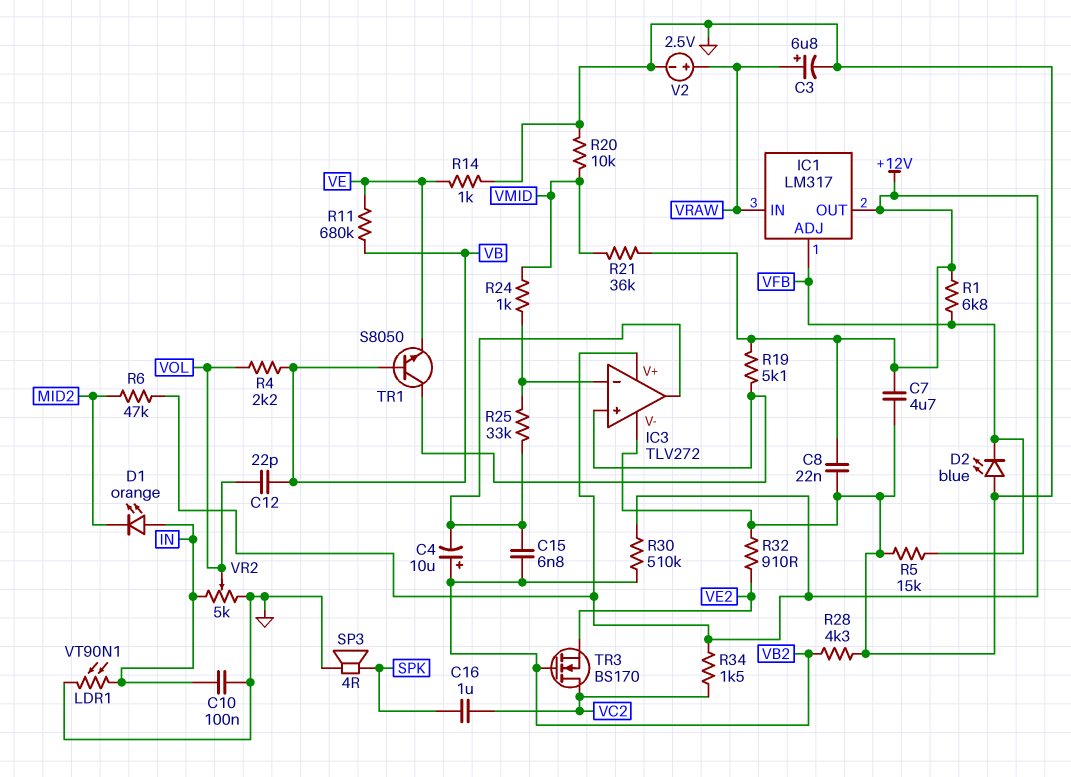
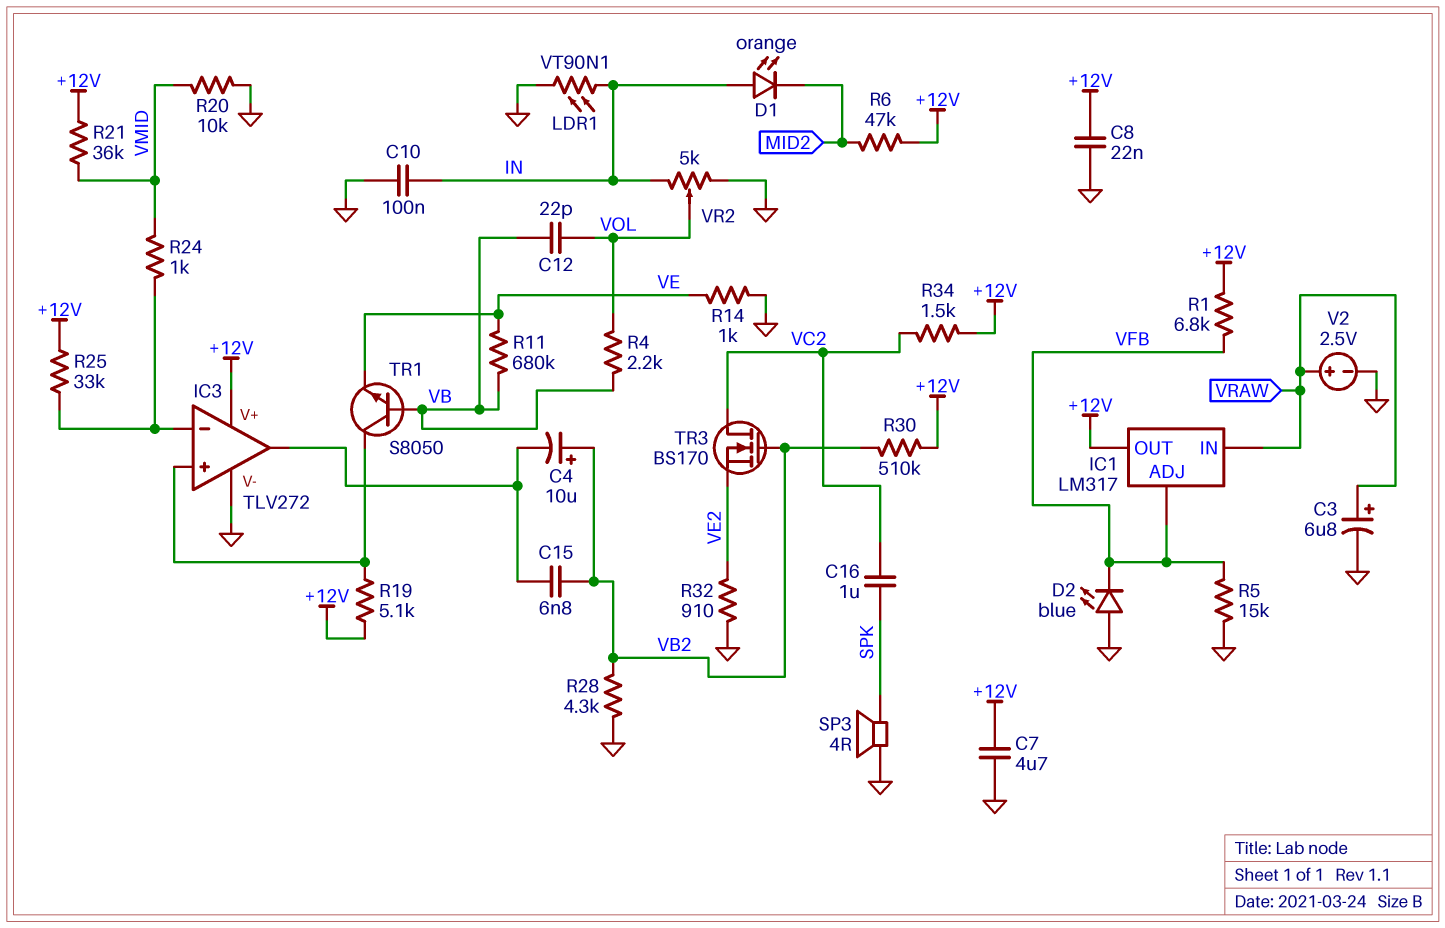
R25: 33k (IC3/in-, IC3/out) -> 33k (+12V, IC3/in-)

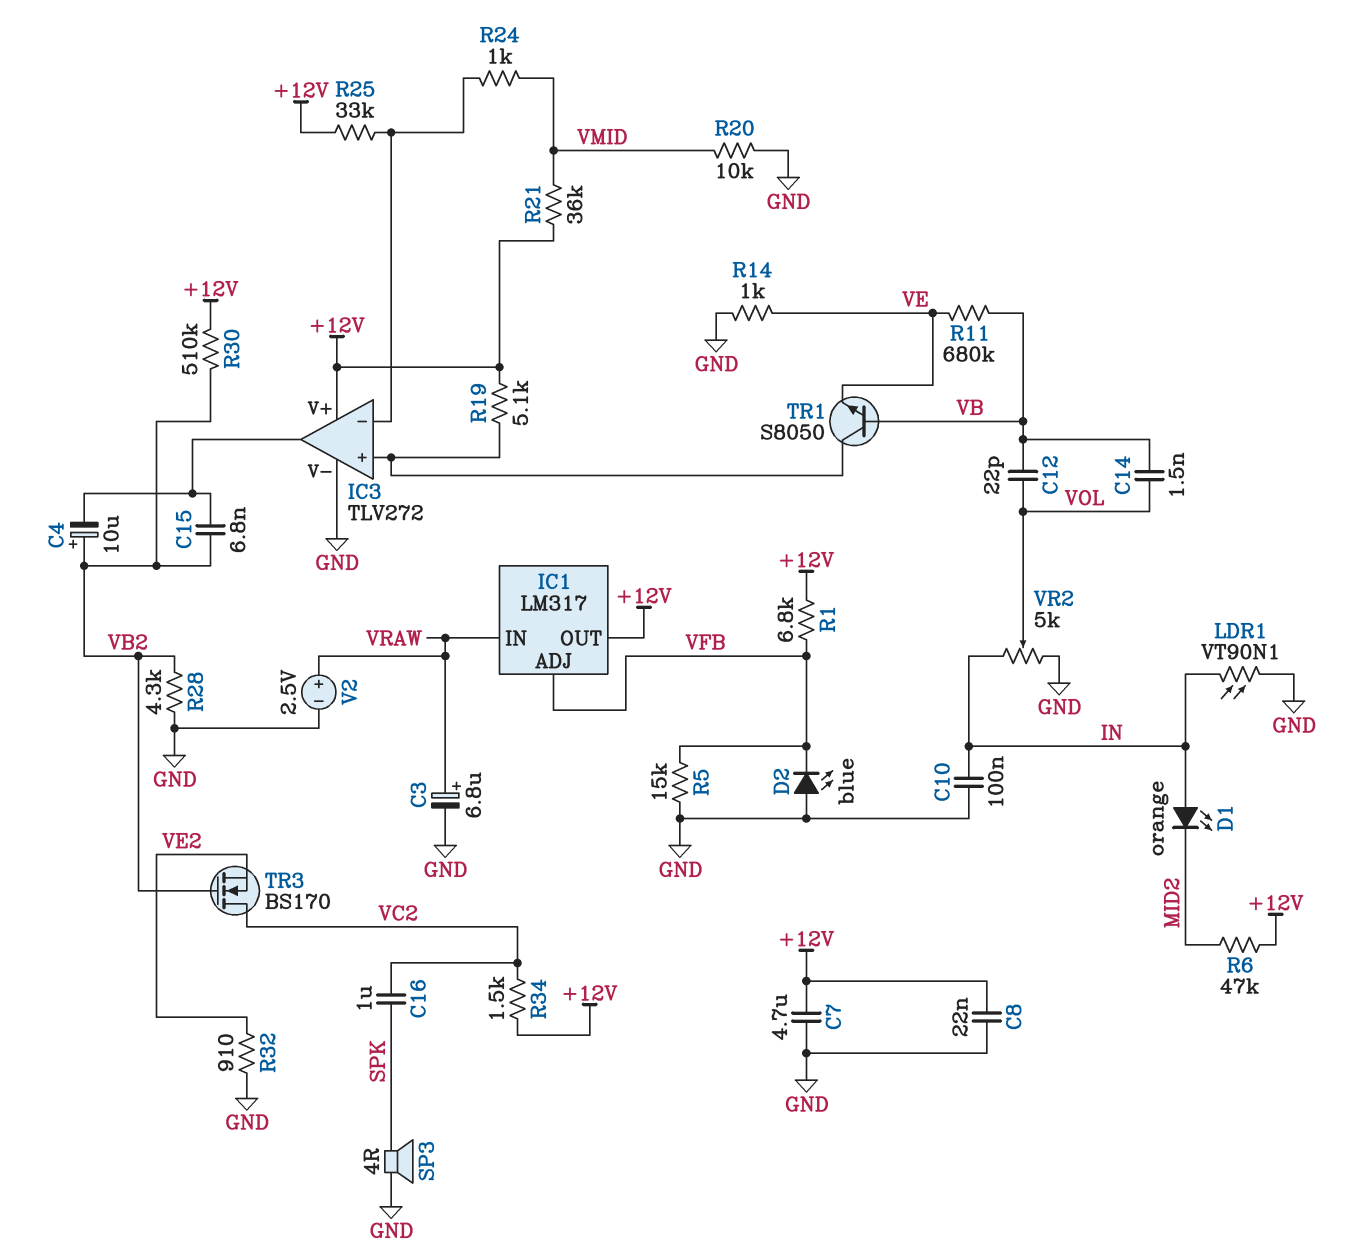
C14: none -> 1.5nF (VB, VOL)
R4: 2.2k (VB, VOL) -> none

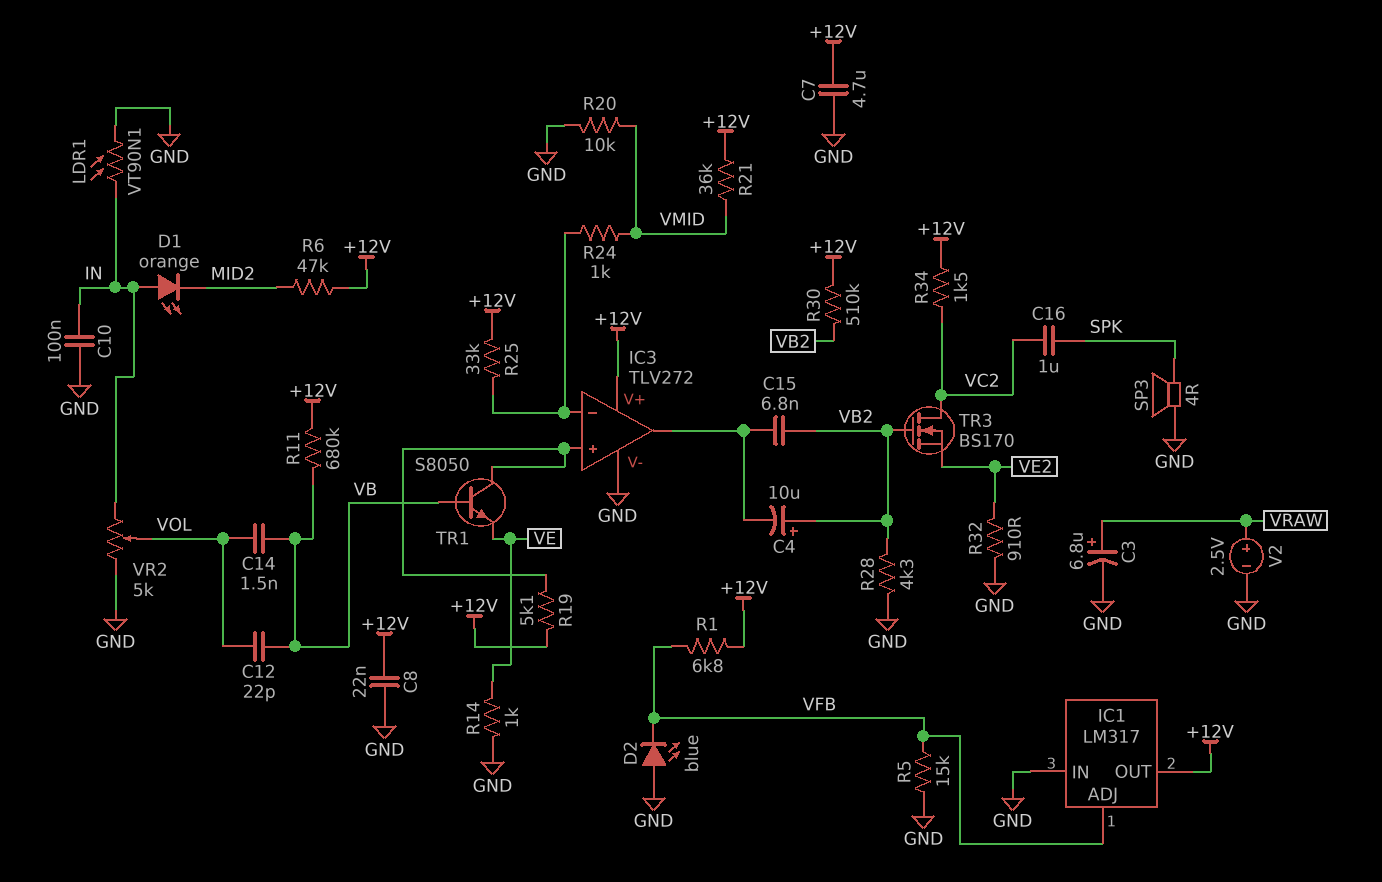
IC1 pin IN: VRAW -> GND
R11: 680k (VB, VE) -> 680k (+12V, VB)

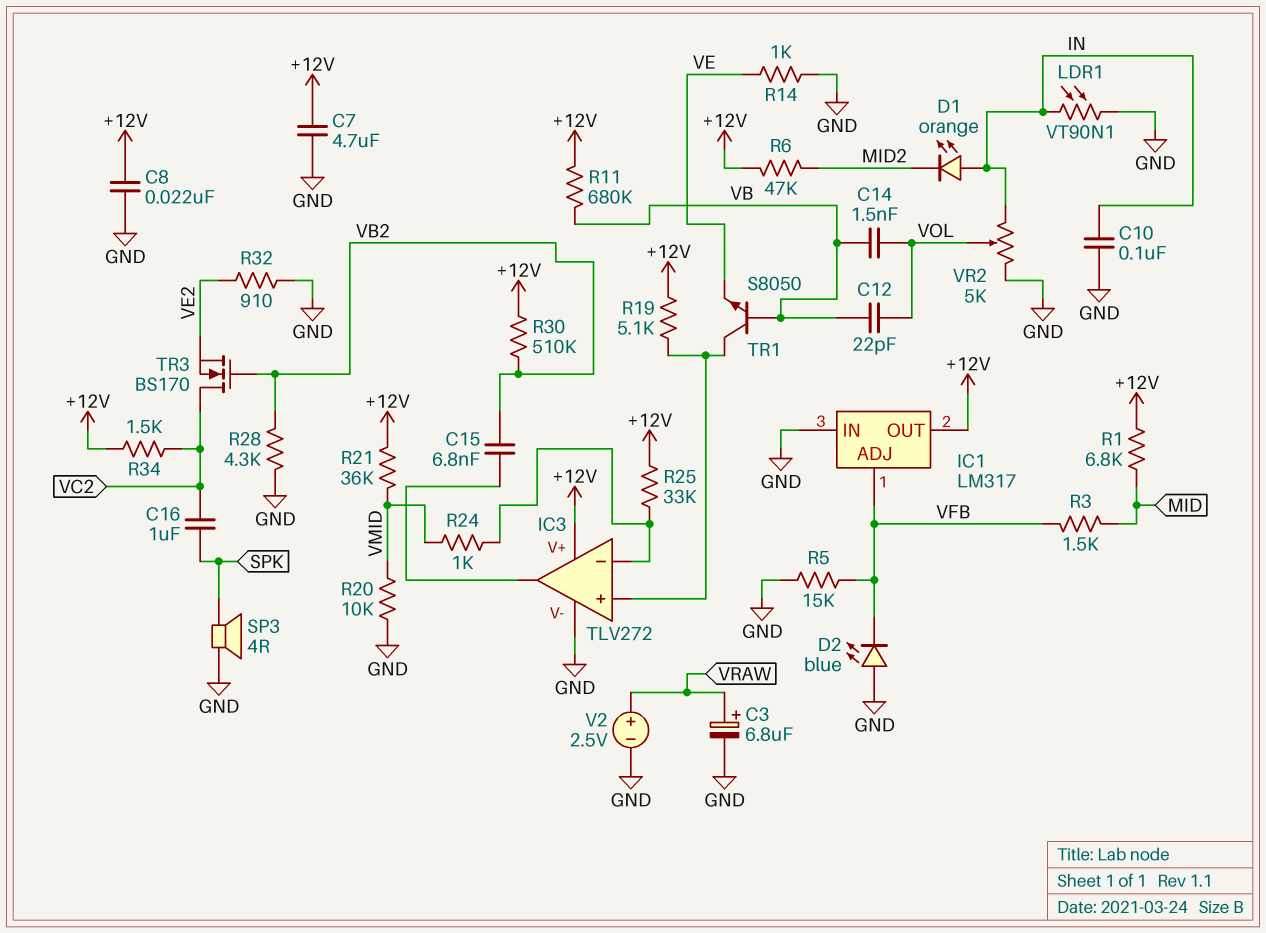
C4: 10uF (plus VB2, minus IC3/out) -> none
R1: 6.8k (+12V, VFB) -> 6.8k (+12V, MID)
R3: none -> 1.5k (MID, VFB)

